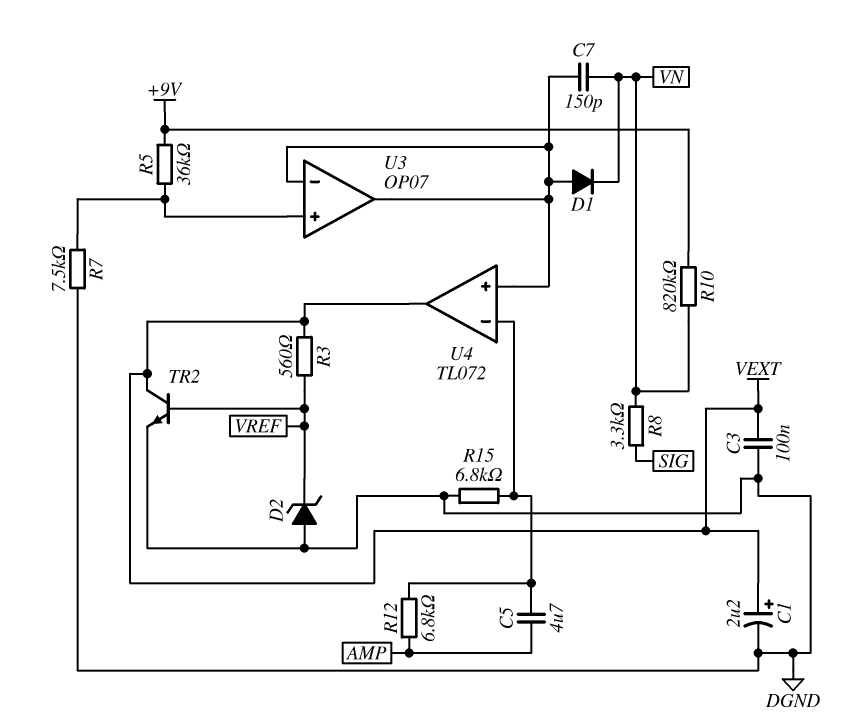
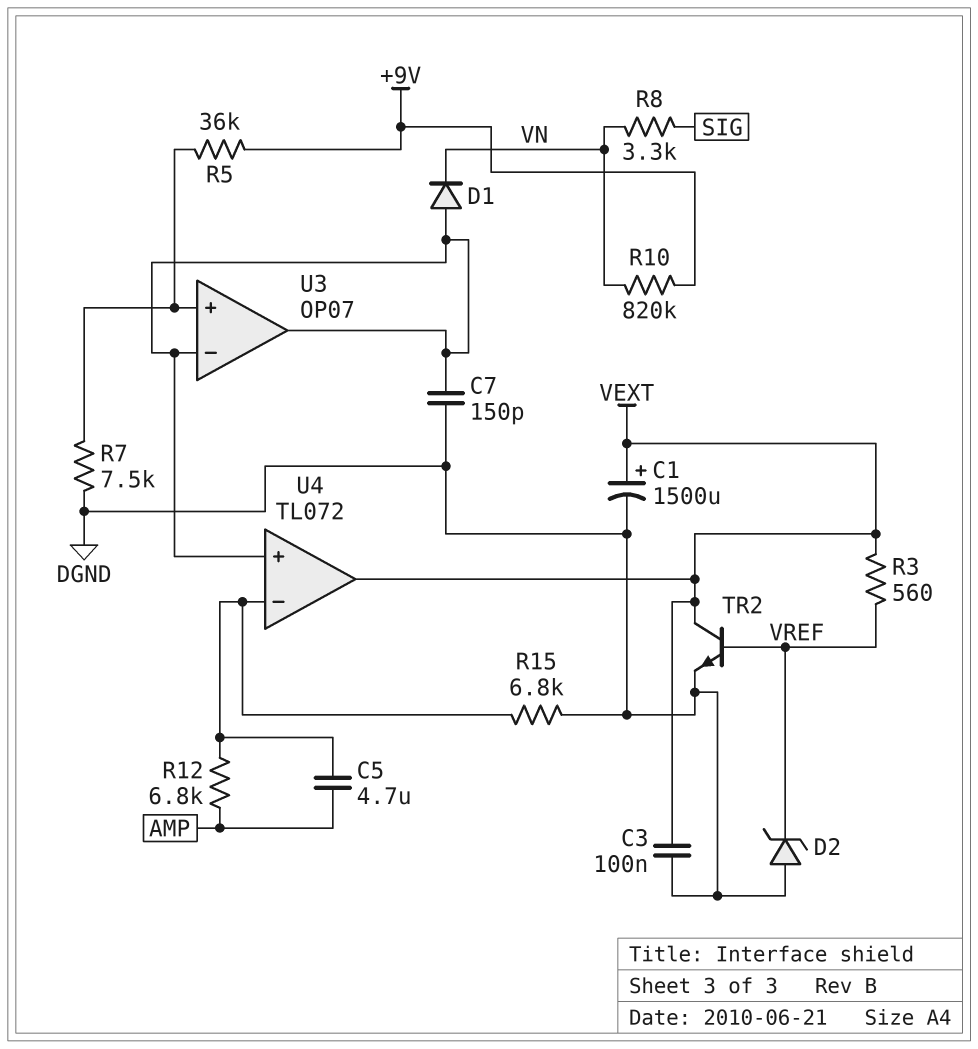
C1: 2.2uF (plus VEXT, minus DGND) -> 1500uF (plus VEXT, minus DGND)
C7: 150pF (U3/in-, VN) -> 150pF (DGND, U3/in-)

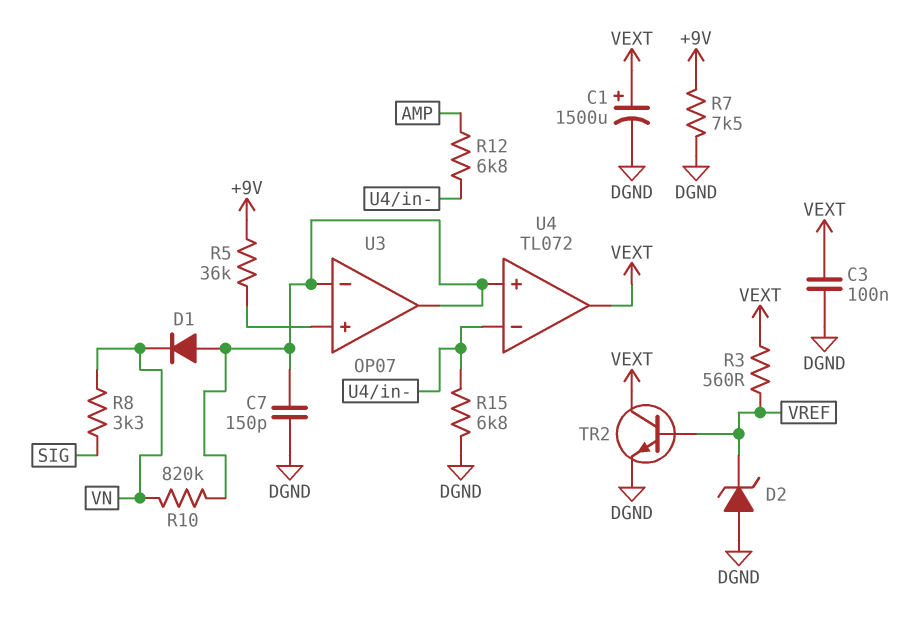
C5: 4.7uF (AMP, U4/in-) -> none
R7: 7.5k (DGND, U3/in+) -> 7.5k (+9V, DGND)
R10: 820k (+9V, VN) -> 820k (U3/in-, VN)

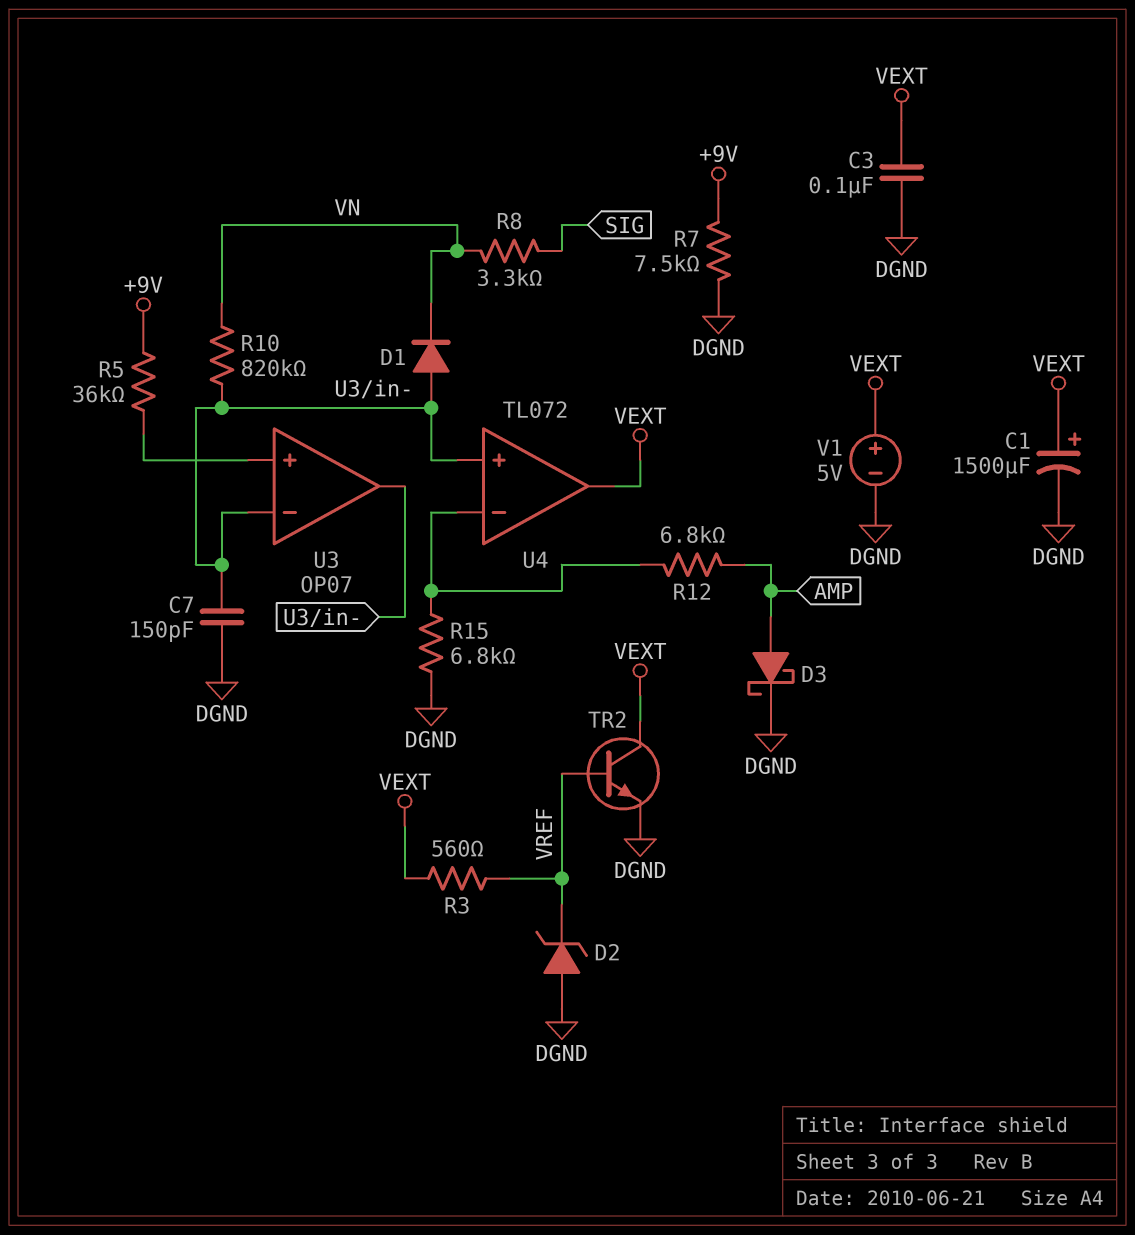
D3: none -> schottky (A AMP, K DGND)
V1: none -> 5V (plus VEXT, minus DGND)

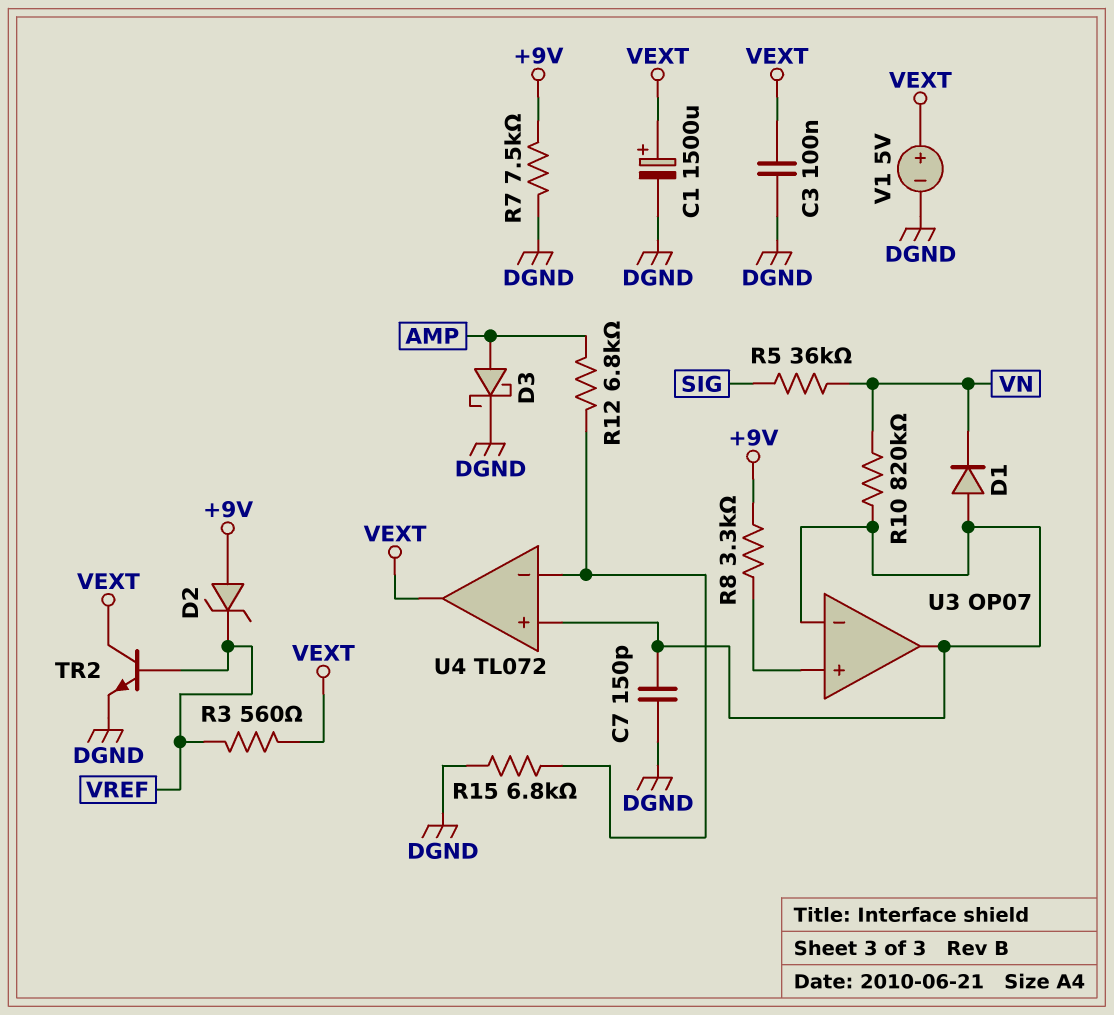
D2: zener (A DGND, K VREF) -> zener (A +9V, K VREF)
R5: 36k (+9V, U3/in+) -> 36k (SIG, VN)
R8: 3.3k (SIG, VN) -> 3.3k (+9V, U3/in+)

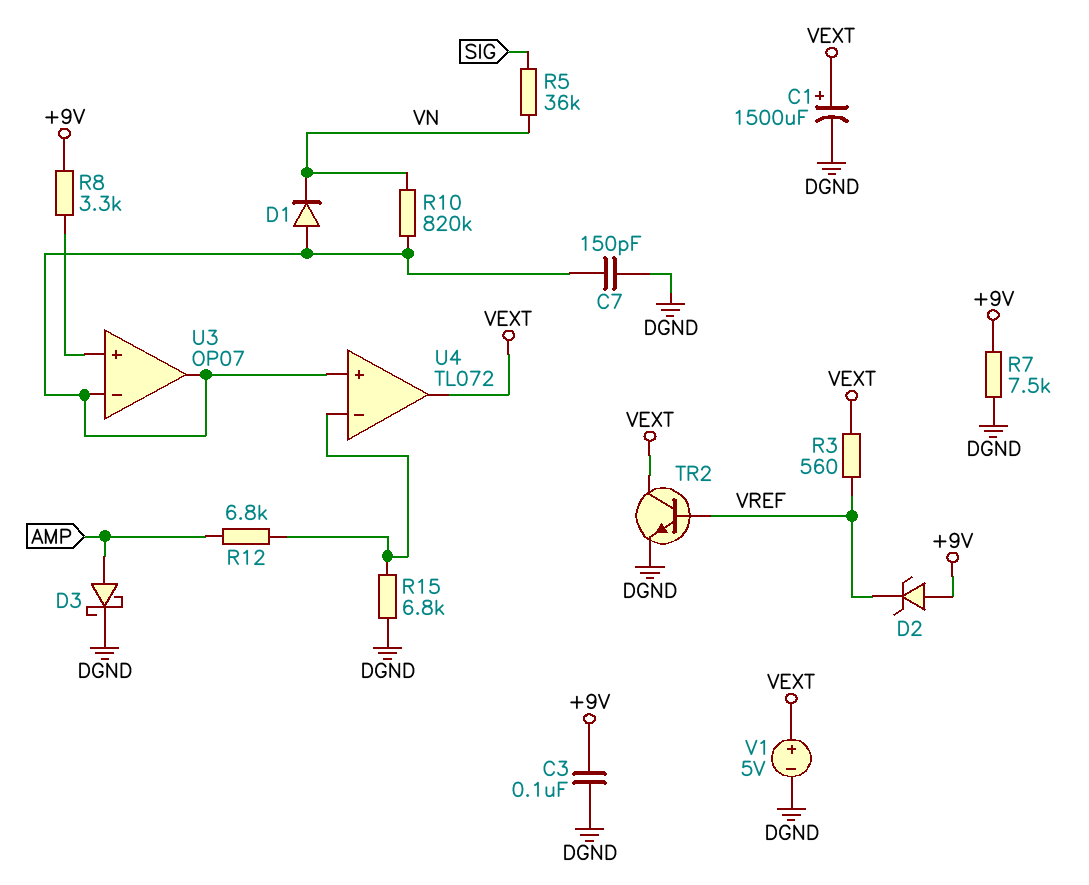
C3: 100nF (DGND, VEXT) -> 100nF (+9V, DGND)

